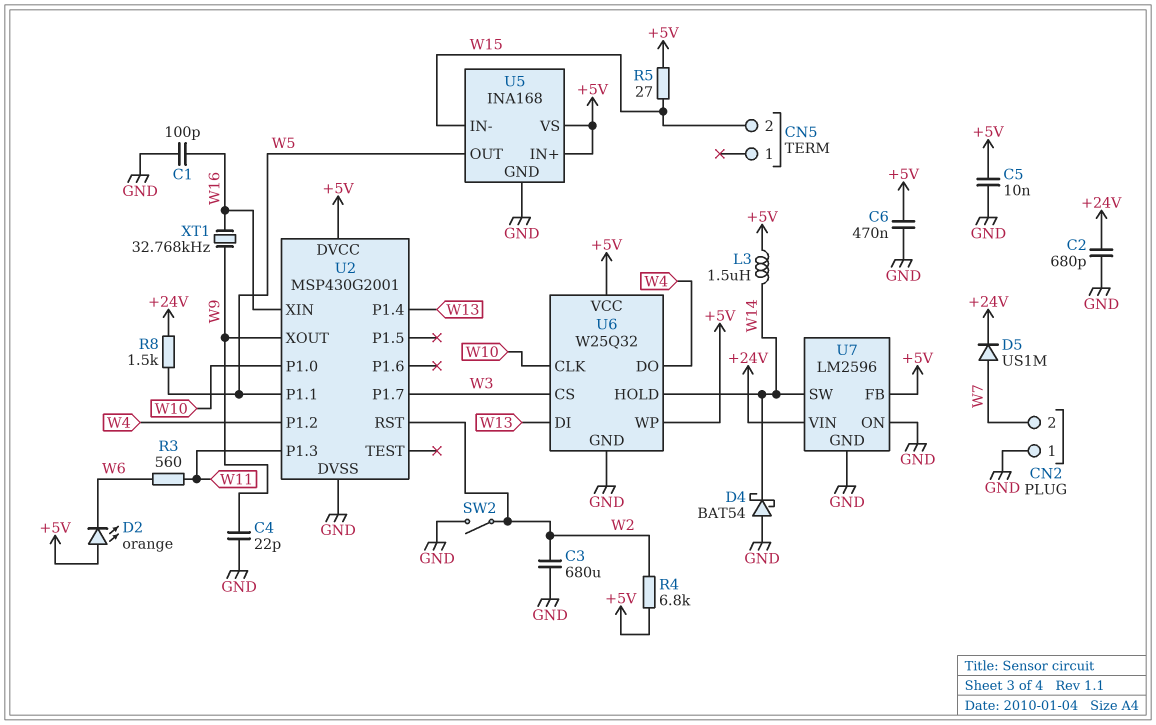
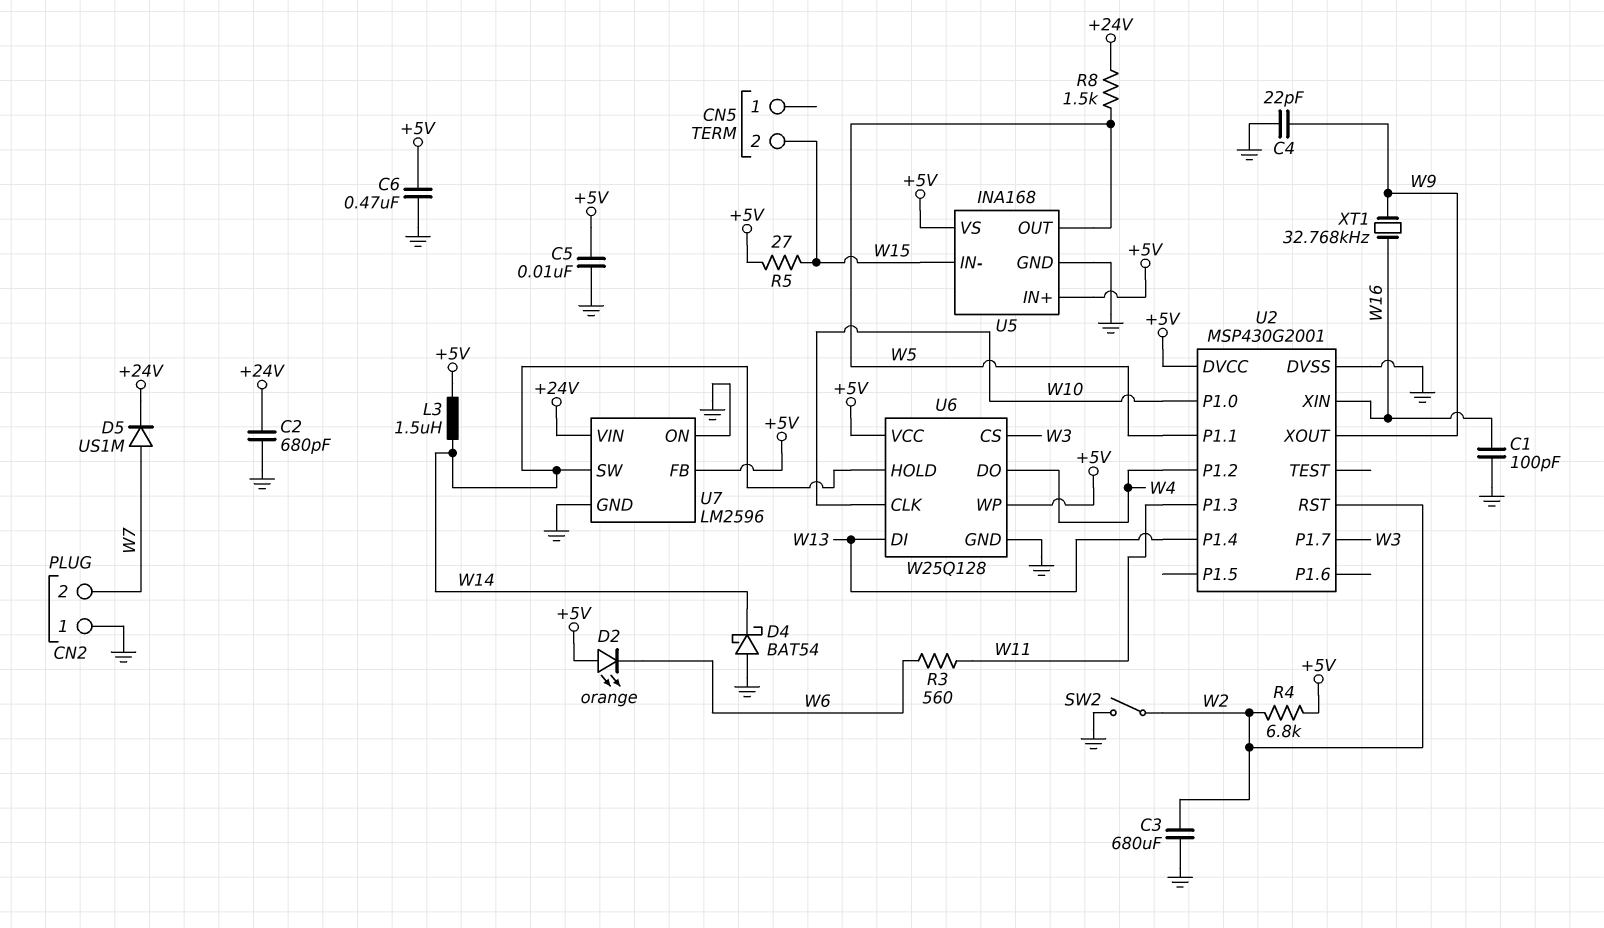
U6: W25Q32 -> W25Q128

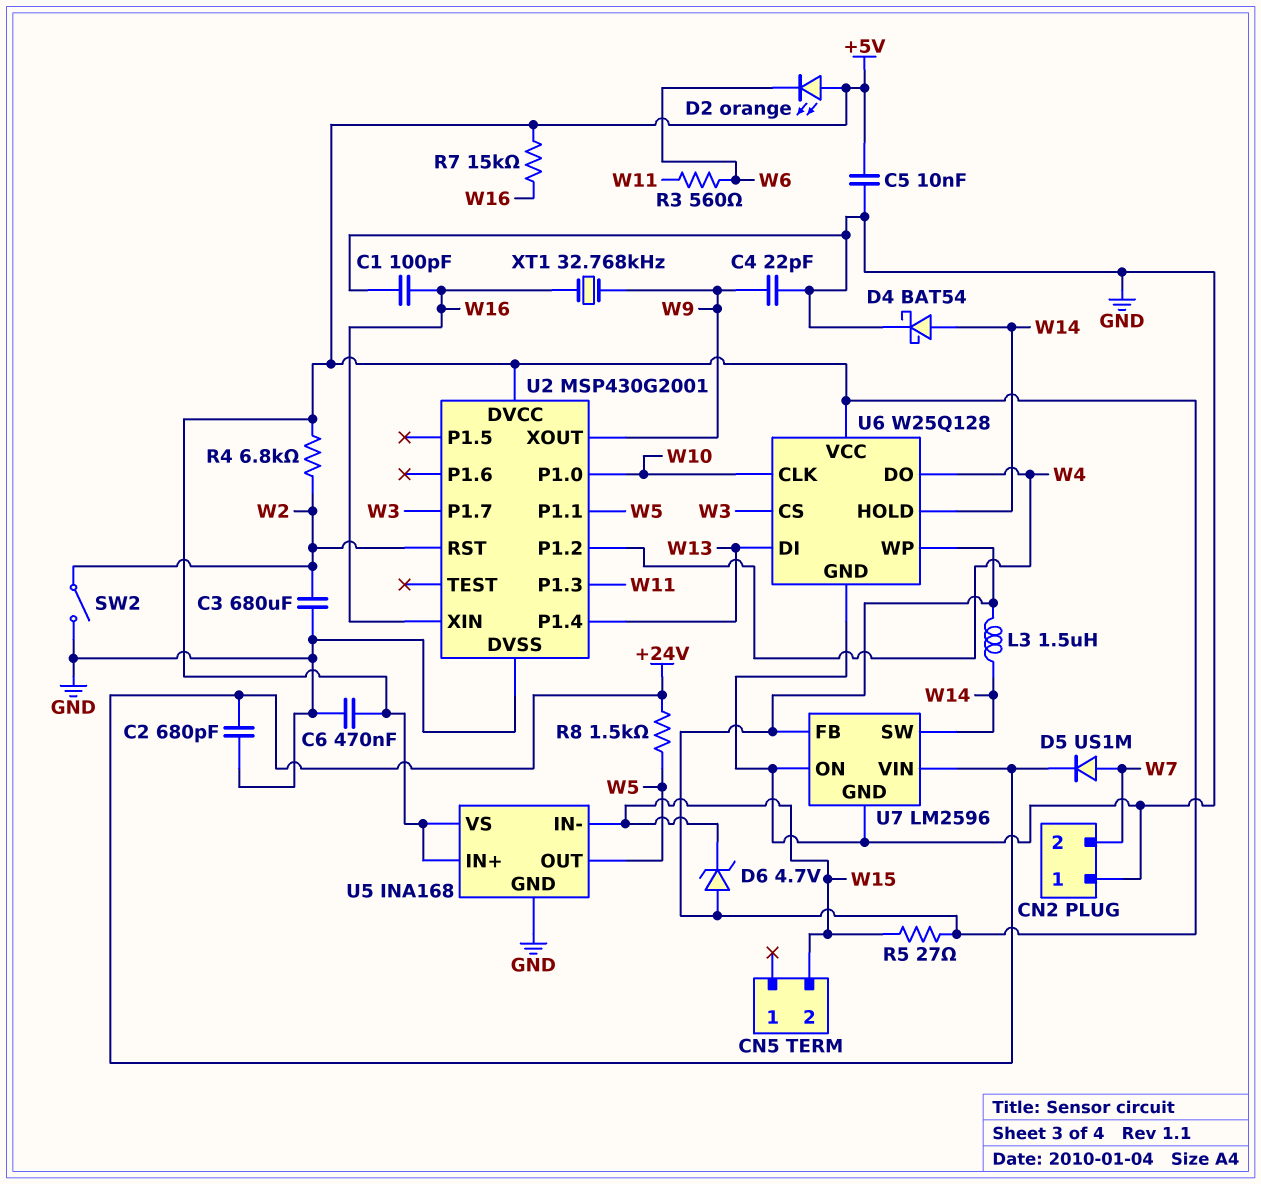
D4: schottky BAT54 (A GND, K W14) -> schottky BAT54 (A W14, K GND)
D6: none -> zener 4.7V (A +5V, K W15)
R7: none -> 15k (+5V, W16)

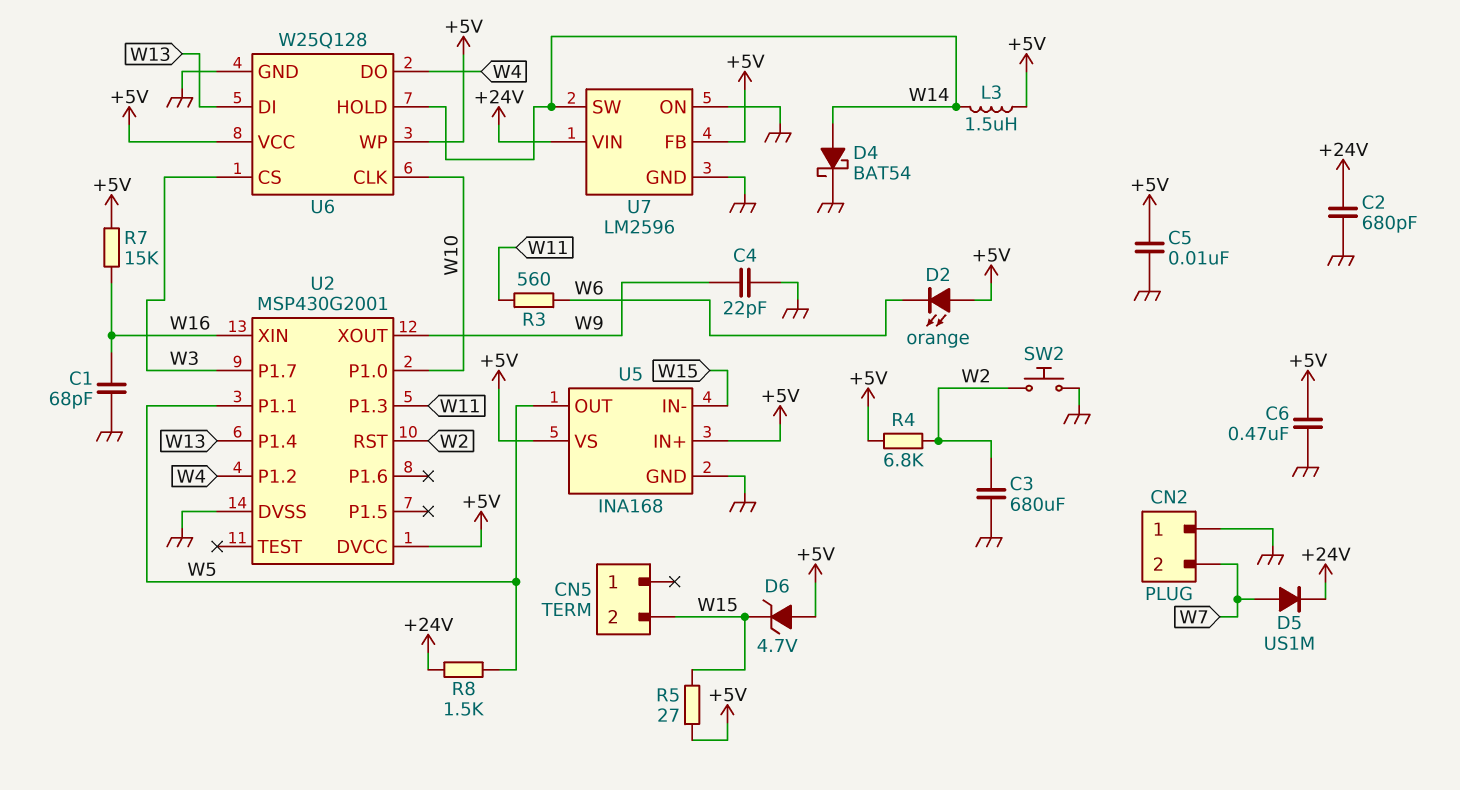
C1: 100pF (GND, W16) -> 68pF (GND, W16)
SW2: switch (GND, W2) -> button (GND, W2)
XT1: 32.768kHz (W9, W16) -> none

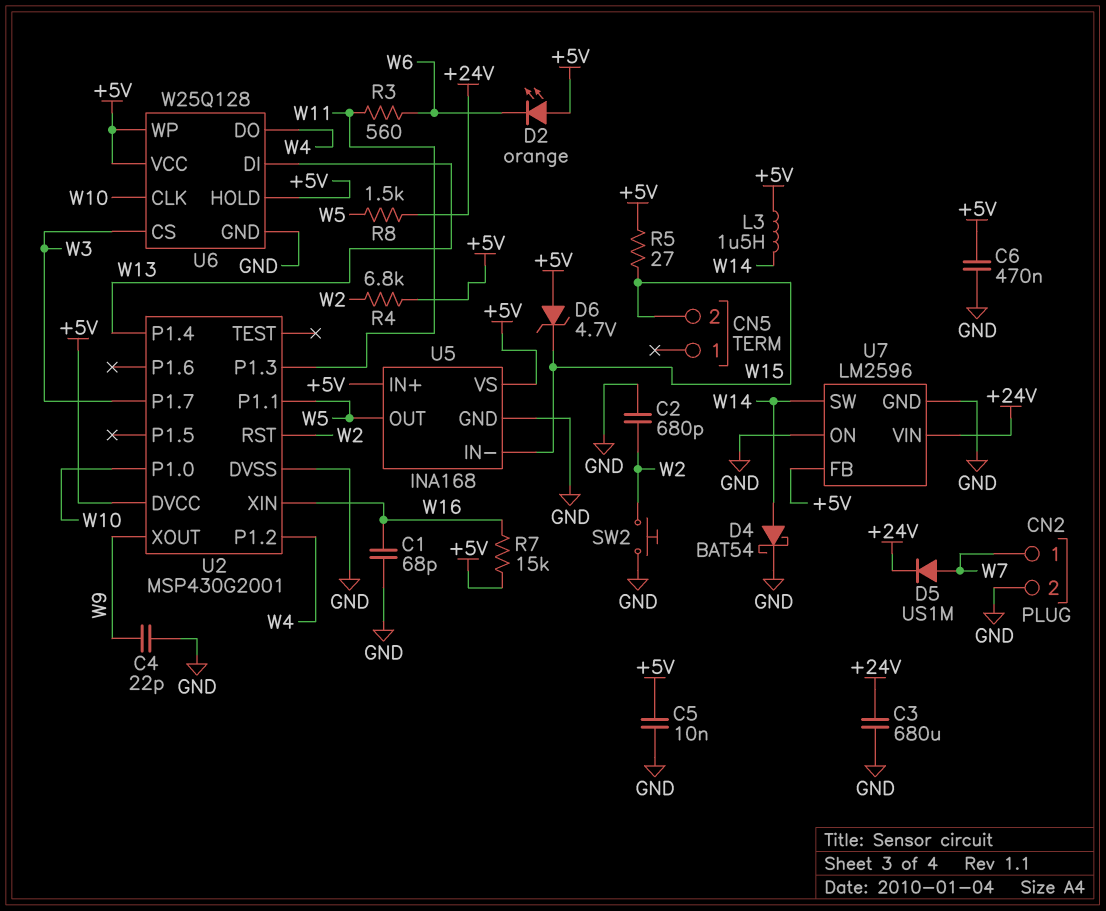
C2: 680pF (+24V, GND) -> 680pF (GND, W2)
C3: 680uF (GND, W2) -> 680uF (+24V, GND)
CN2 pin 1: GND -> W7
CN2 pin 2: W7 -> GND
U6 pin HOLD: W14 -> +5V

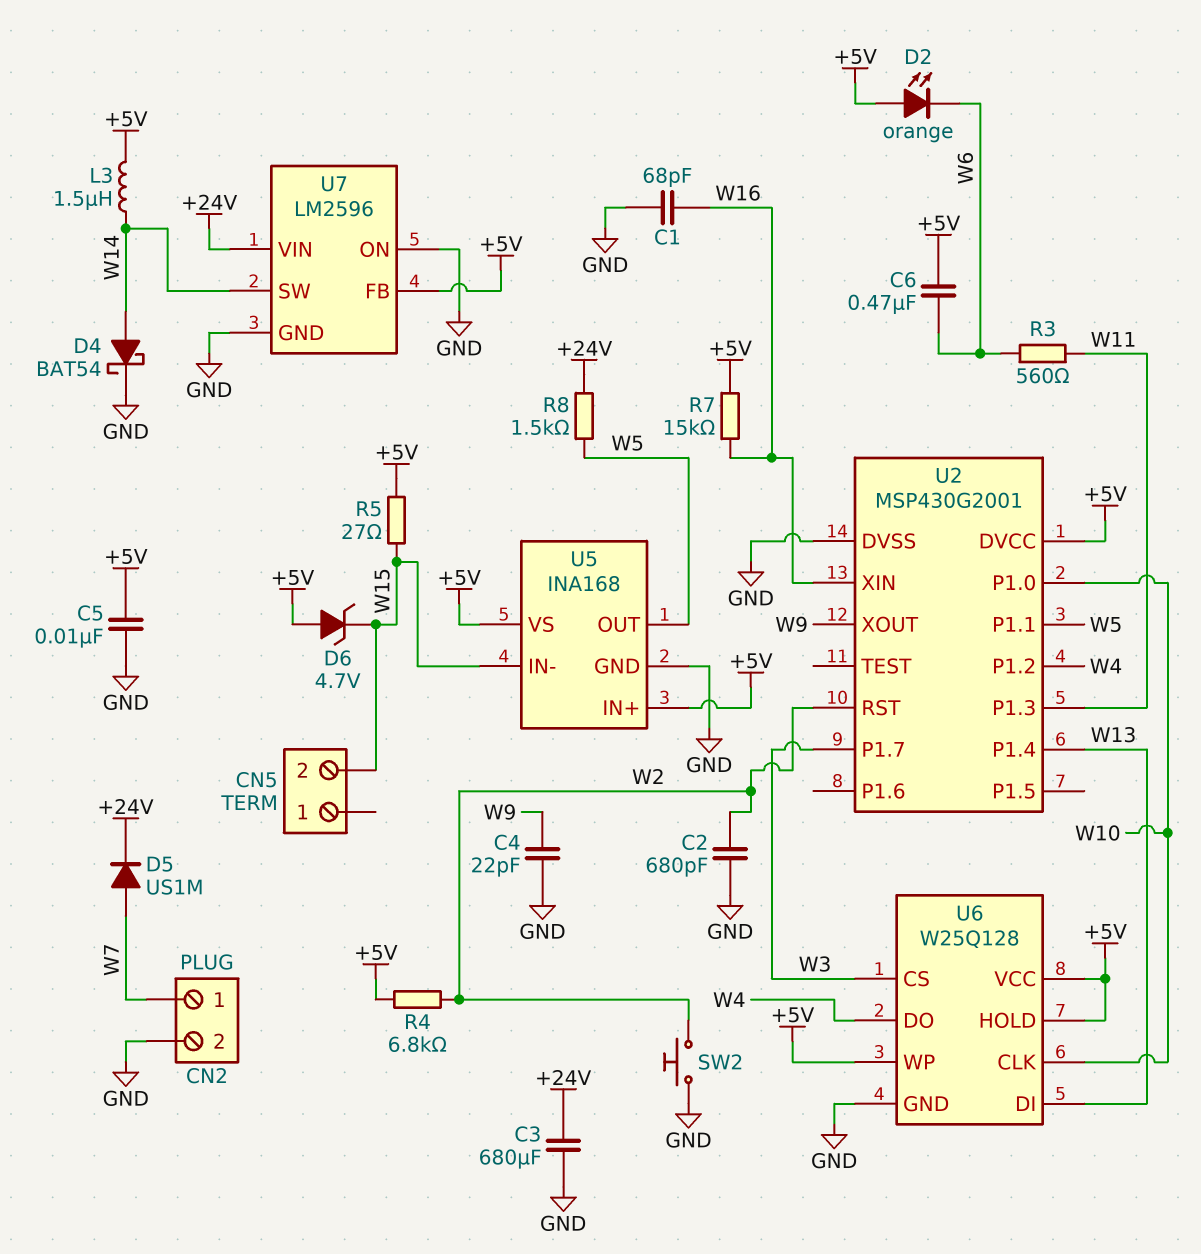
C6: 470nF (+5V, GND) -> 470nF (+5V, W6)

